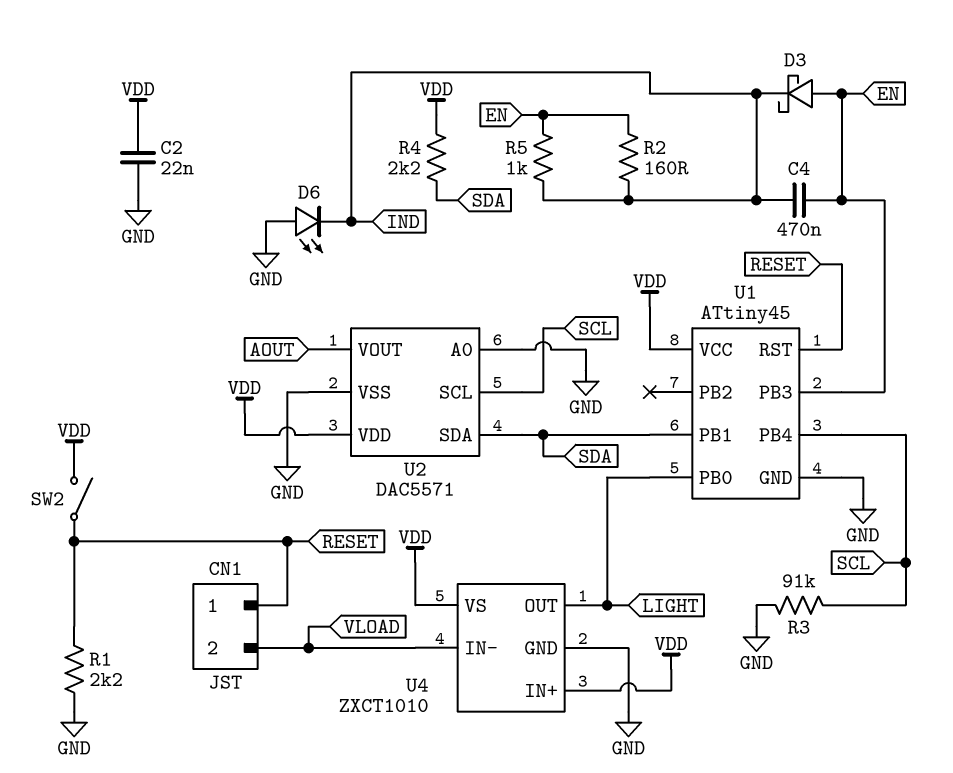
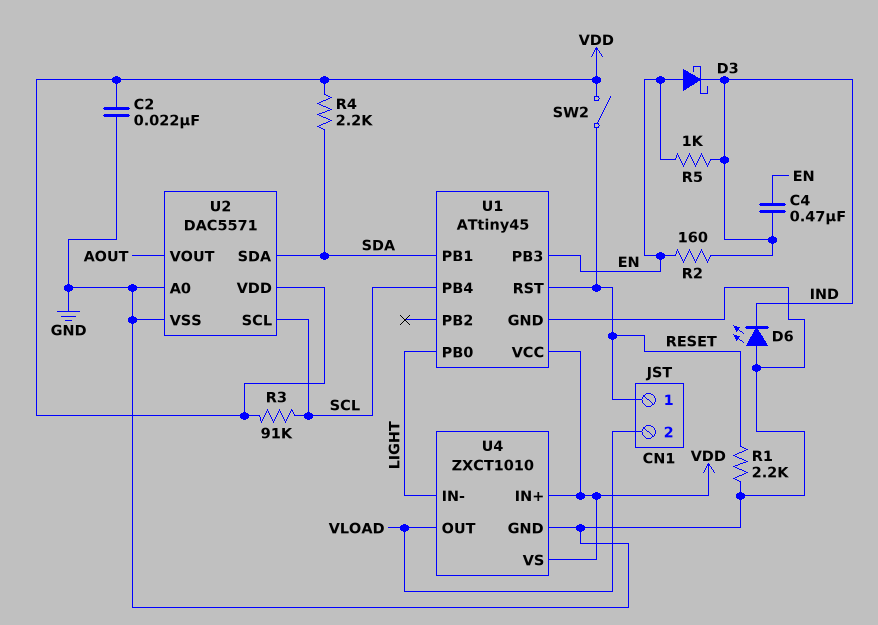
R3: 91k (GND, SCL) -> 91k (SCL, VDD)
U4 pin IN-: VLOAD -> LIGHT
U4 pin OUT: LIGHT -> VLOAD

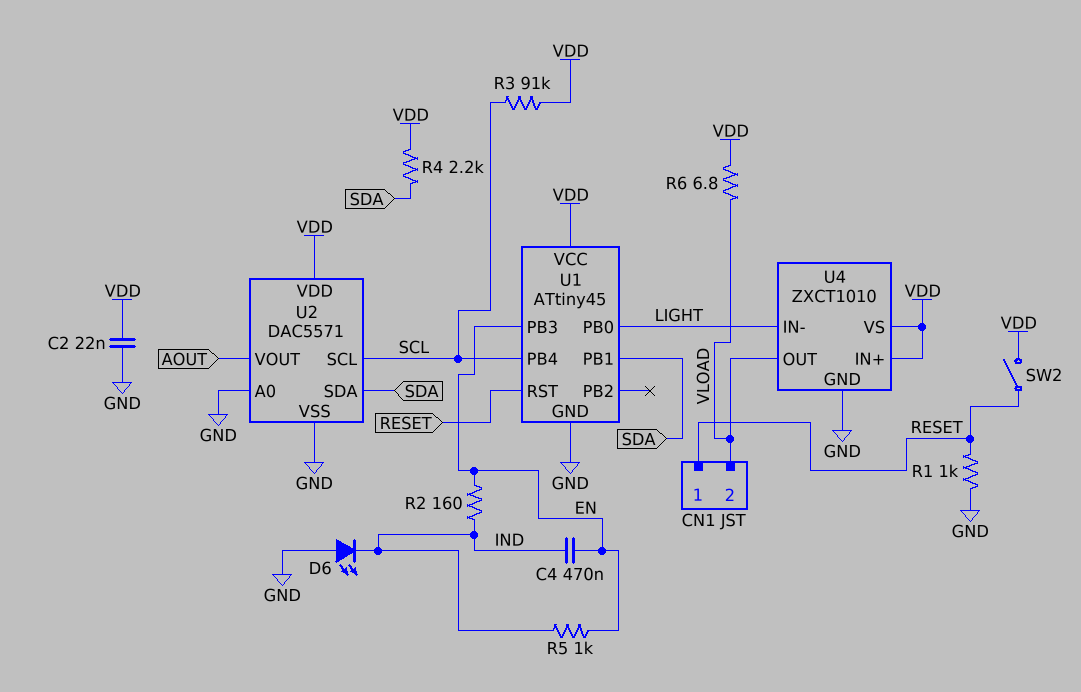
D3: schottky (A EN, K IND) -> none
R1: 2.2k (GND, RESET) -> 1k (GND, RESET)
R6: none -> 6.8 (VDD, VLOAD)

